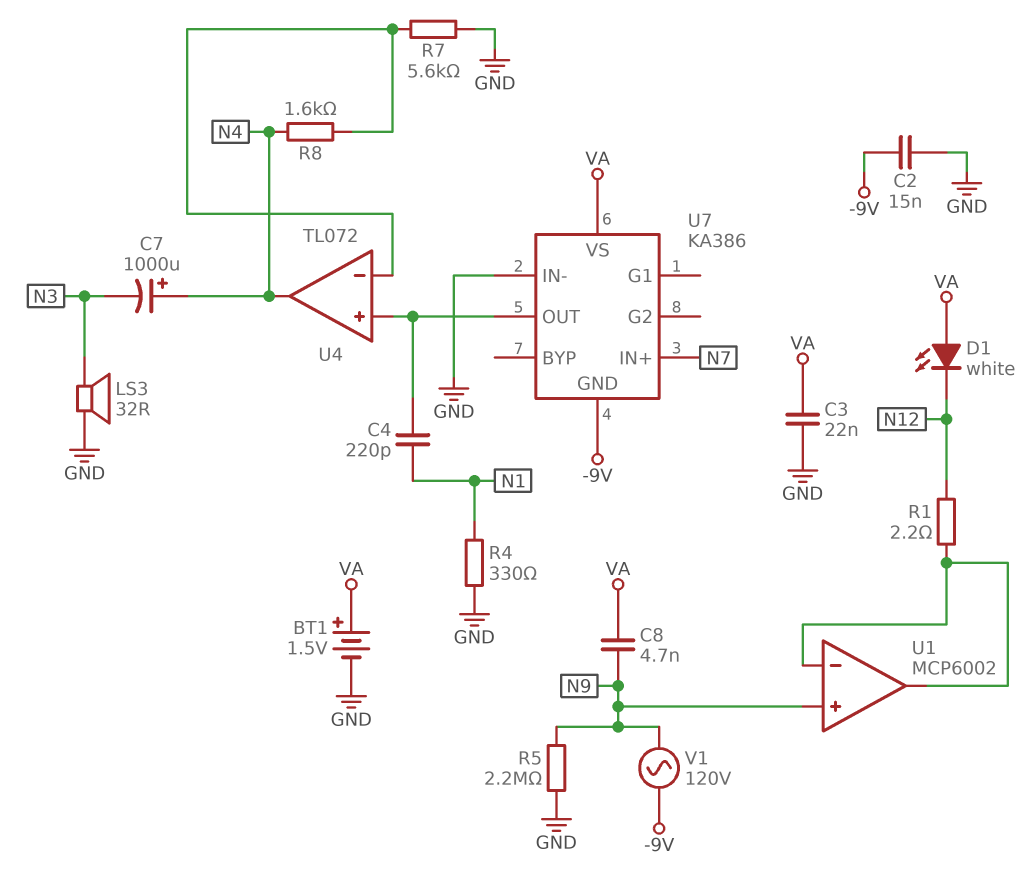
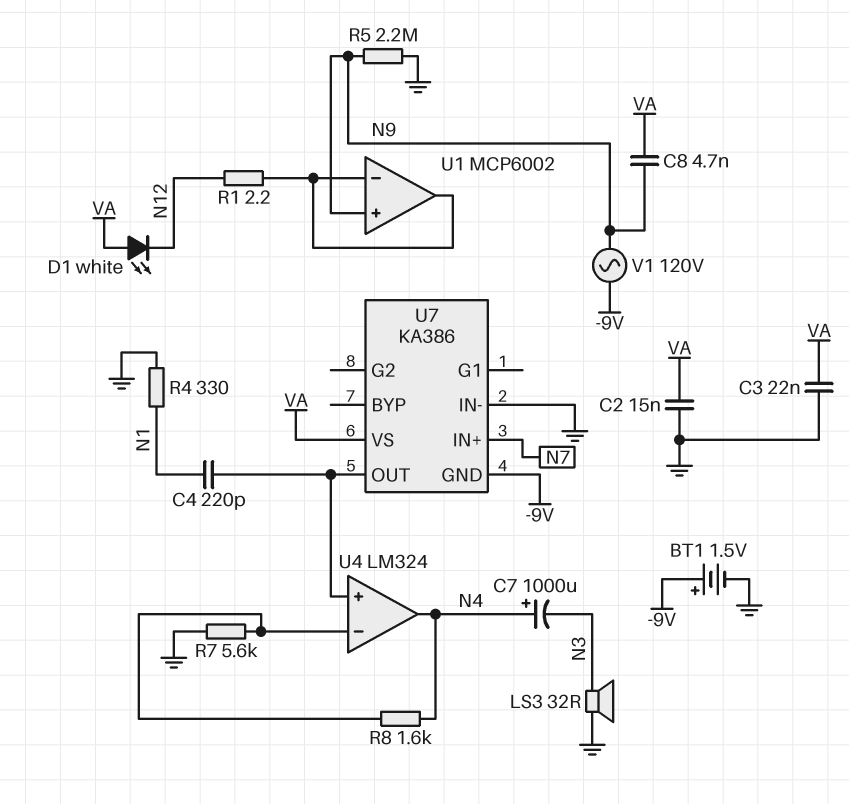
BT1: 1.5V (plus VA, minus GND) -> 1.5V (plus -9V, minus GND)
C2: 15nF (-9V, GND) -> 15nF (GND, VA)
U4: TL072 -> LM324

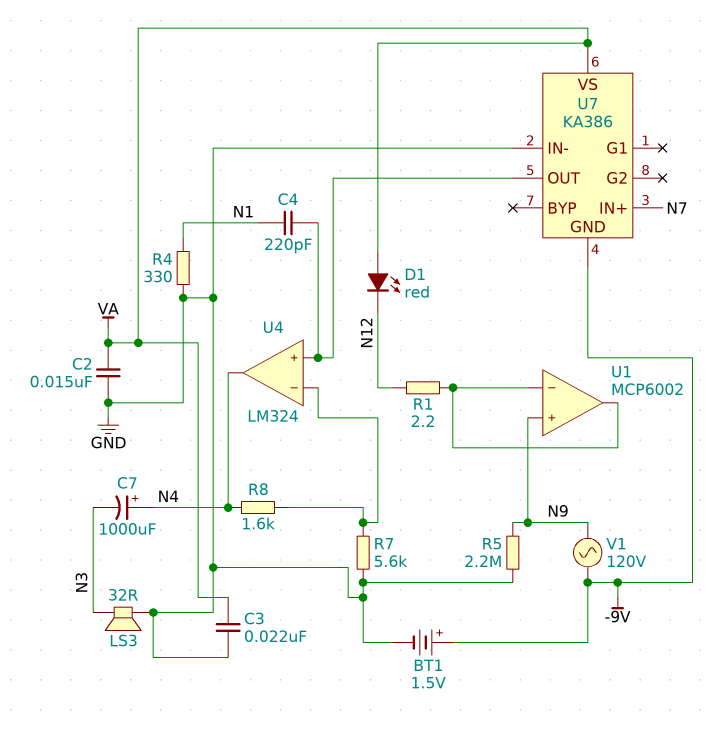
C8: 4.7nF (N9, VA) -> none
D1: LED white (A VA, K N12) -> LED red (A VA, K N12)

